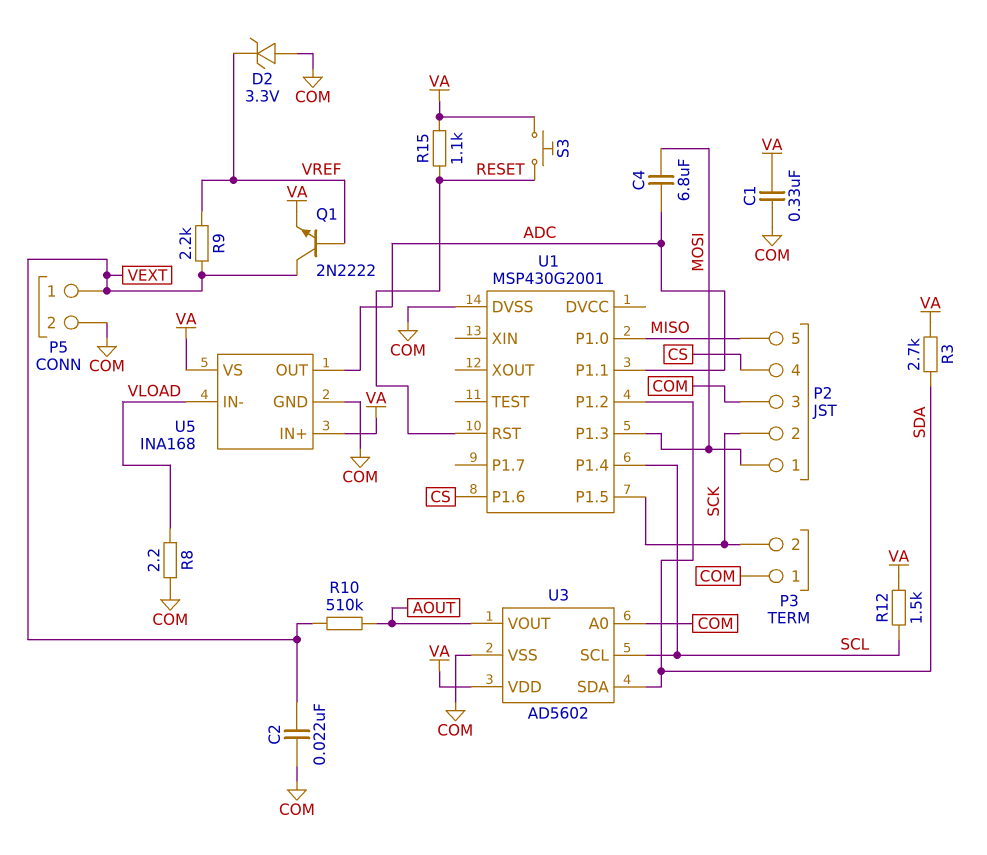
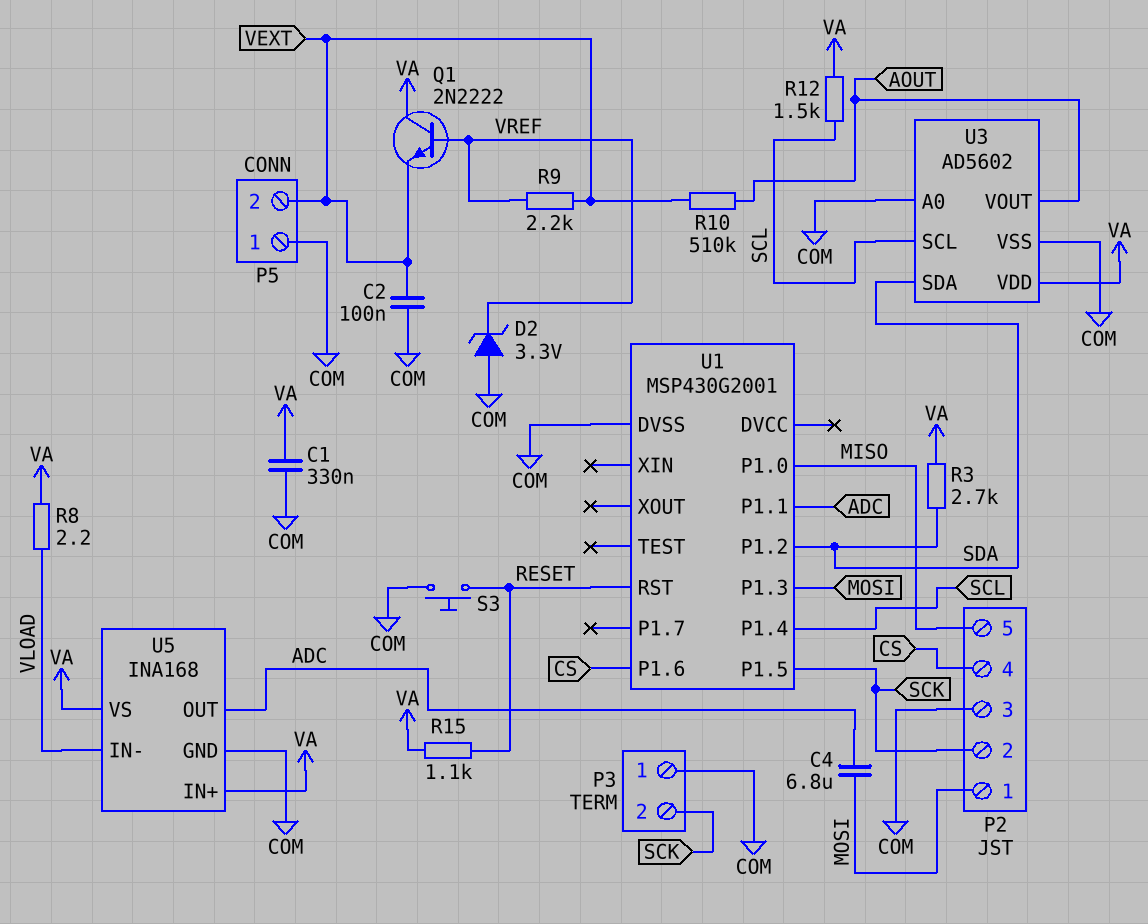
C2: 22nF (COM, VEXT) -> 100nF (COM, VEXT)
P5 pin 1: VEXT -> COM
P5 pin 2: COM -> VEXT
Q1: NPN 2N2222 (B VREF, C VEXT, E VA) -> NPN 2N2222 (B VREF, C VA, E VEXT)
R8: 2.2 (COM, VLOAD) -> 2.2 (VA, VLOAD)
S3: button (RESET, VA) -> button (COM, RESET)

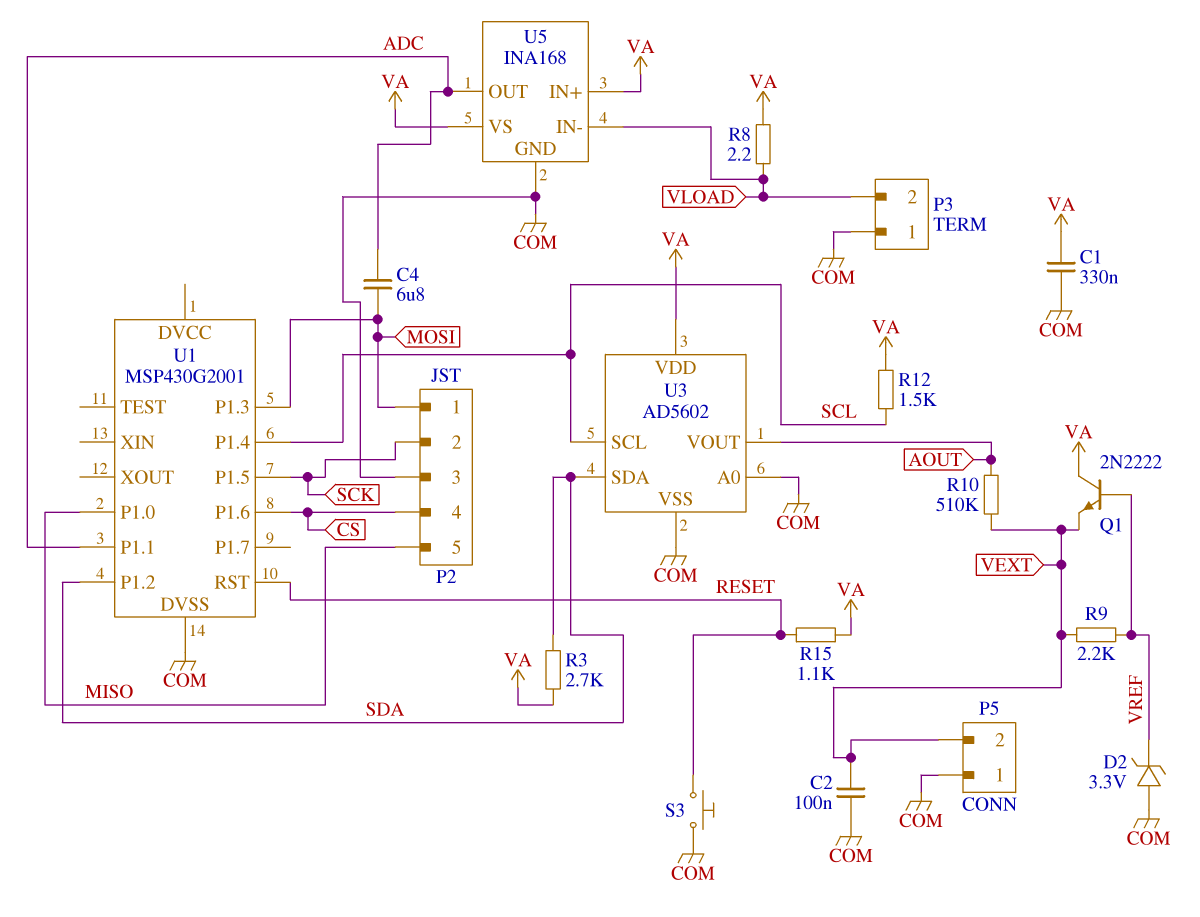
P3 pin 2: SCK -> VLOAD

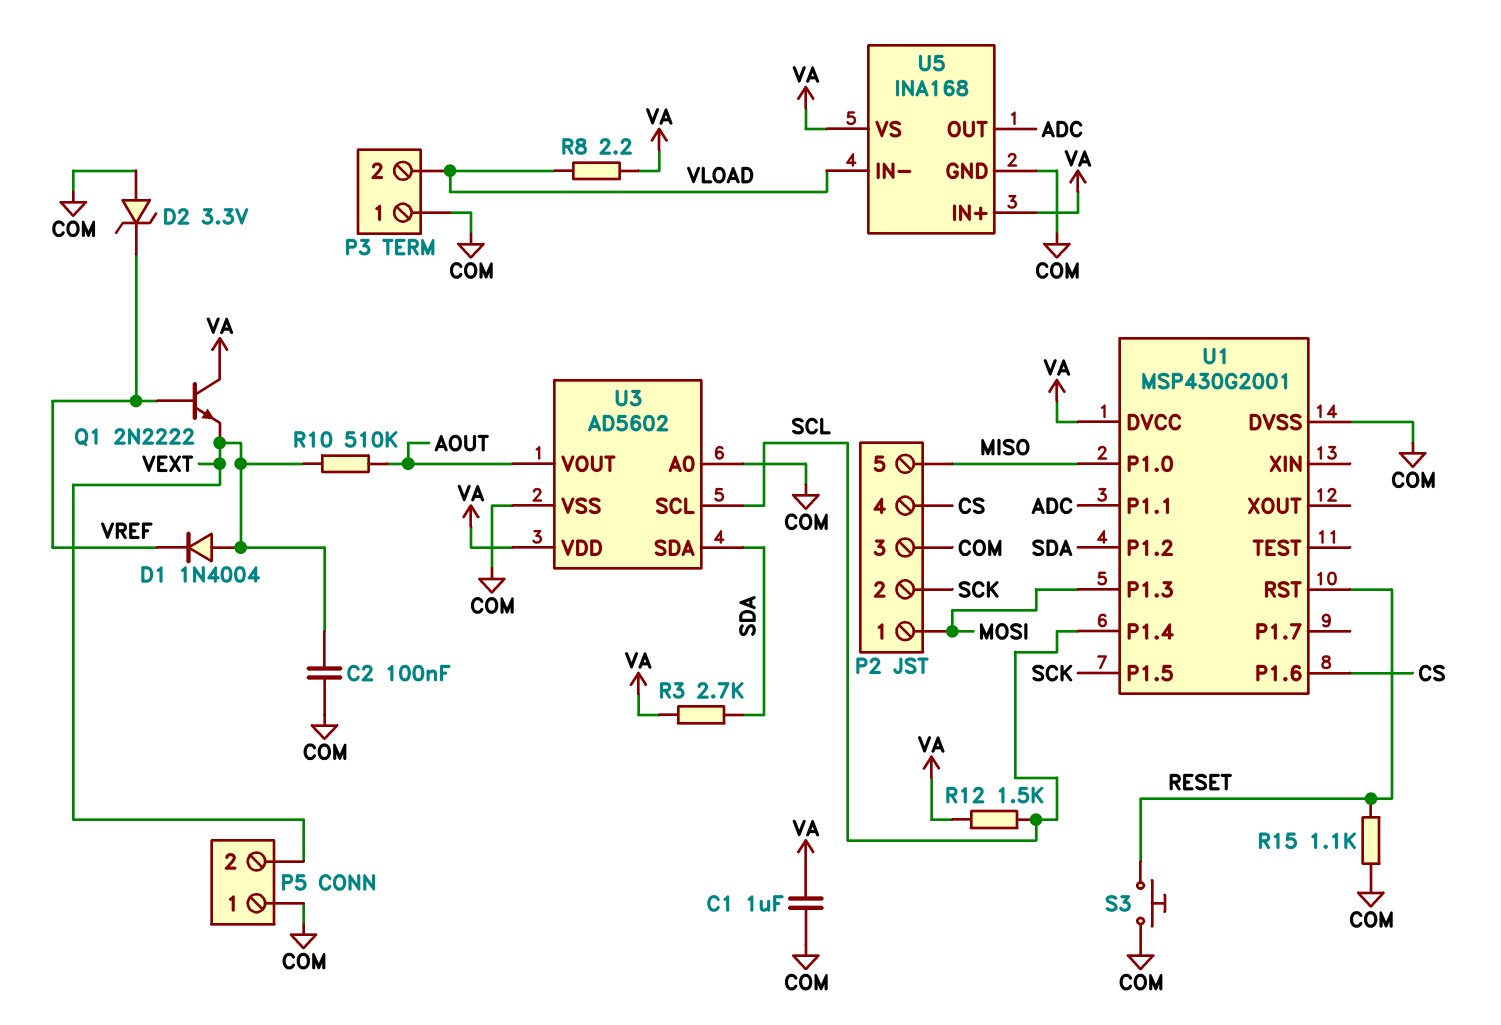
C1: 330nF (COM, VA) -> 1uF (COM, VA)
C4: 6.8uF (ADC, MOSI) -> none
D1: none -> diode 1N4004 (A VEXT, K VREF)
R9: 2.2k (VEXT, VREF) -> none
R15: 1.1k (RESET, VA) -> 1.1k (COM, RESET)
U1 pin DVCC: none -> VA

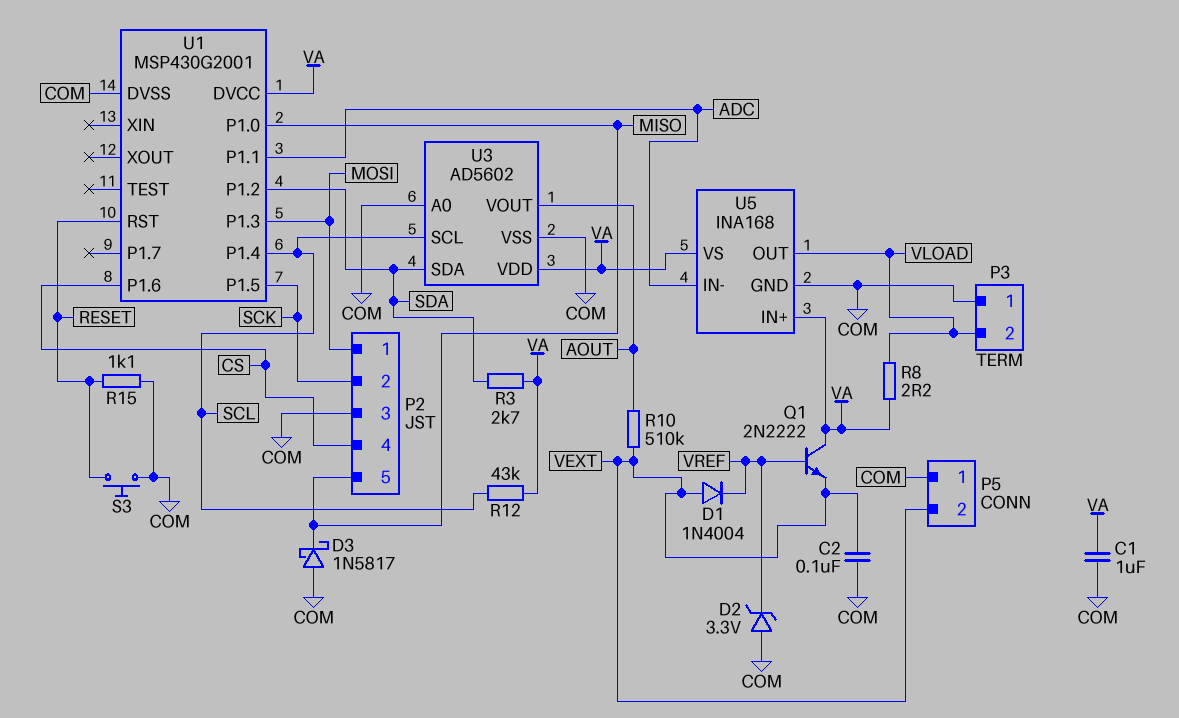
D3: none -> schottky 1N5817 (A COM, K MISO)
R12: 1.5k (SCL, VA) -> 43k (SCL, VA)
U5 pin IN-: VLOAD -> ADC
U5 pin OUT: ADC -> VLOAD

